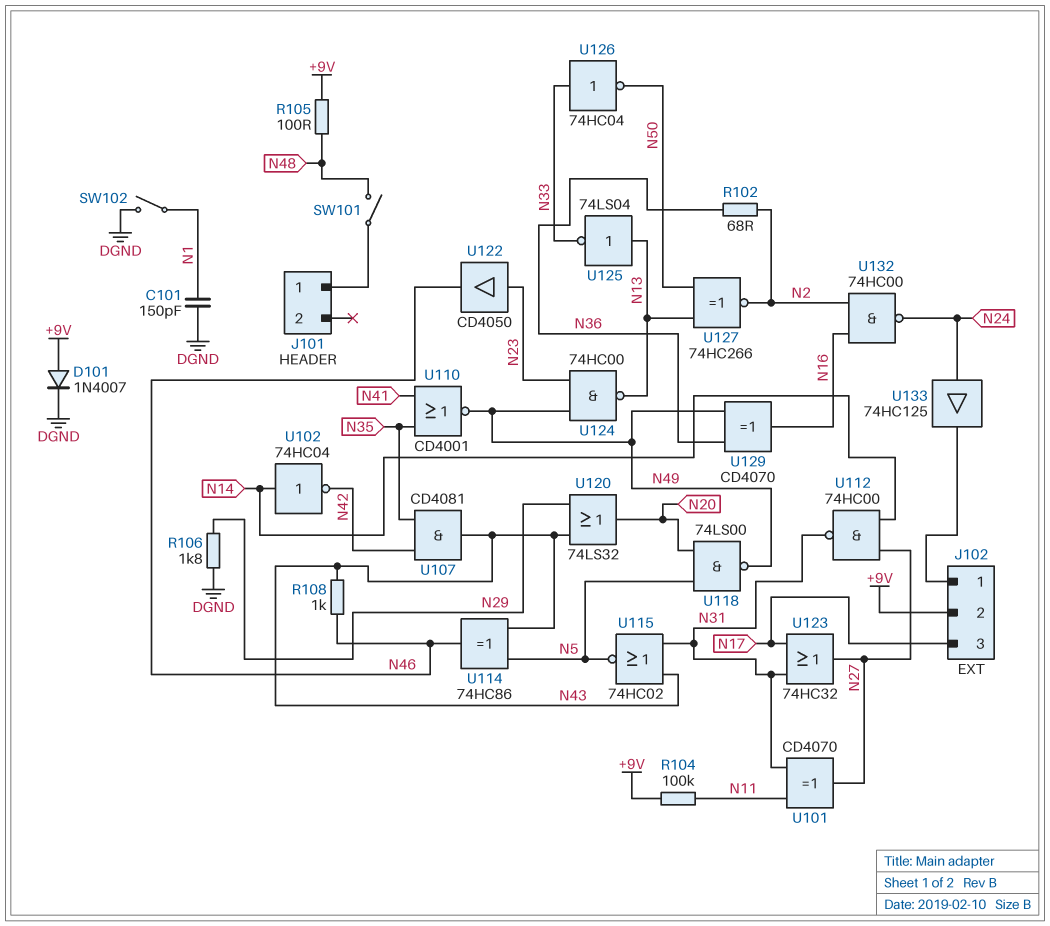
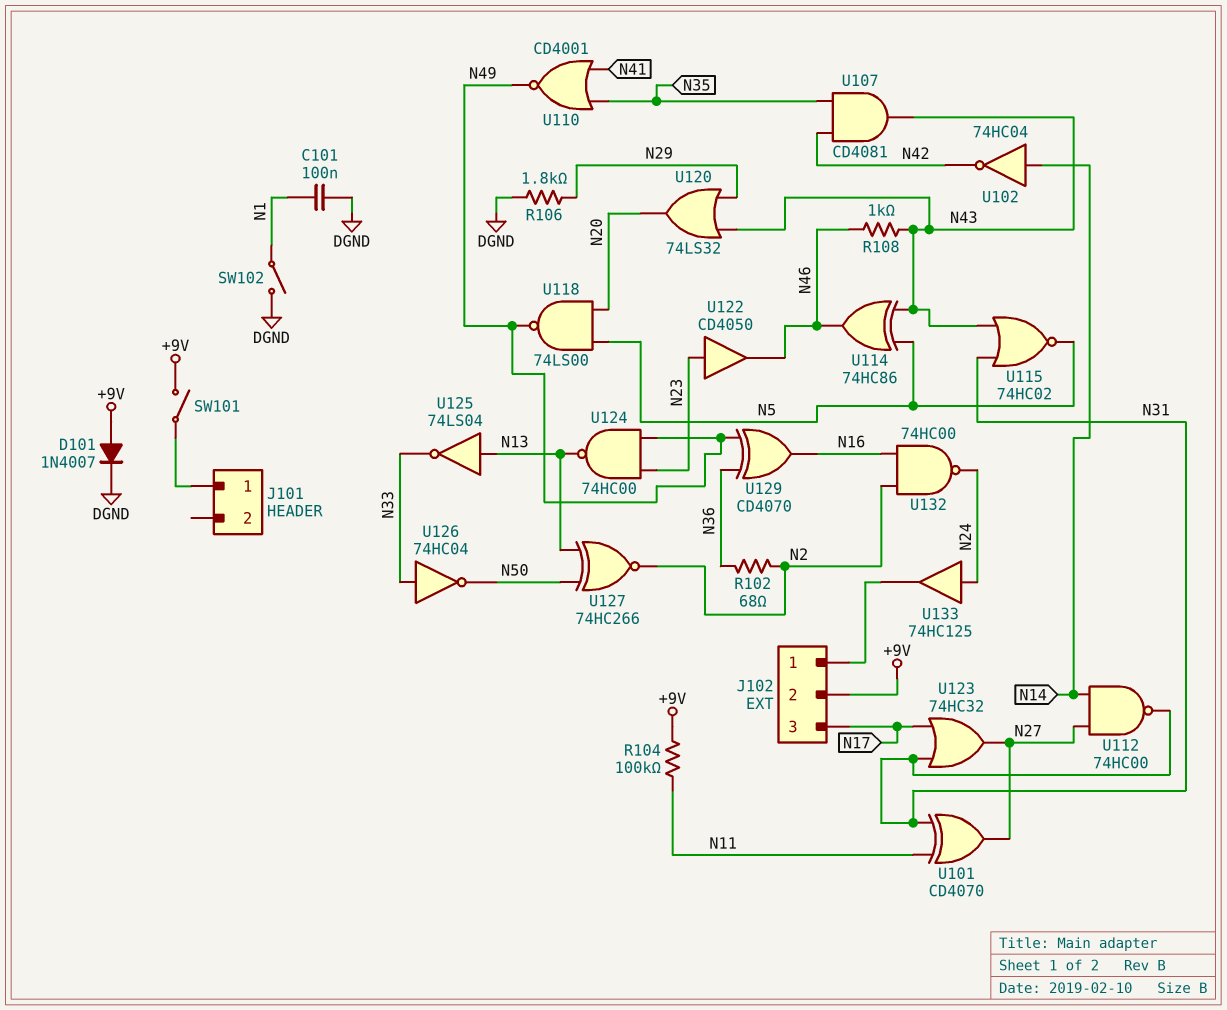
C101: 150pF (DGND, N1) -> 100nF (DGND, N1)
R105: 100 (+9V, N48) -> none
SW101: switch (J101/1, N48) -> switch (+9V, J101/1)

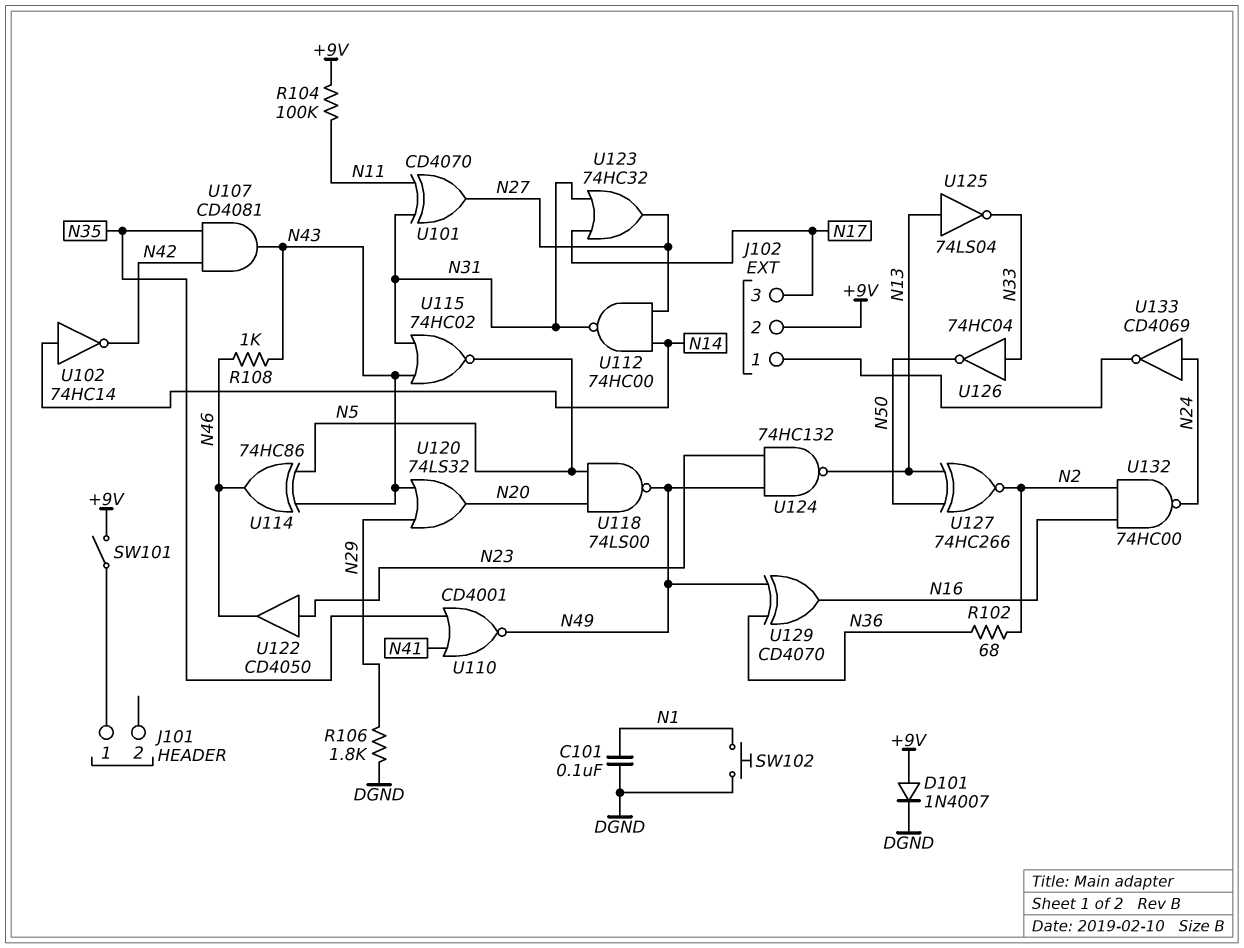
SW102: switch (DGND, N1) -> button (DGND, N1)
U102: NOT 74HC04 (in N14, out N42) -> NOT 74HC14 (in N14, out N42)
U124: NAND 74HC00 (in N23, in N49, out N13) -> NAND 74HC132 (in N23, in N49, out N13)
U133: buffer 74HC125 (in N24, out J102/1) -> NOT CD4069 (in N24, out J102/1)

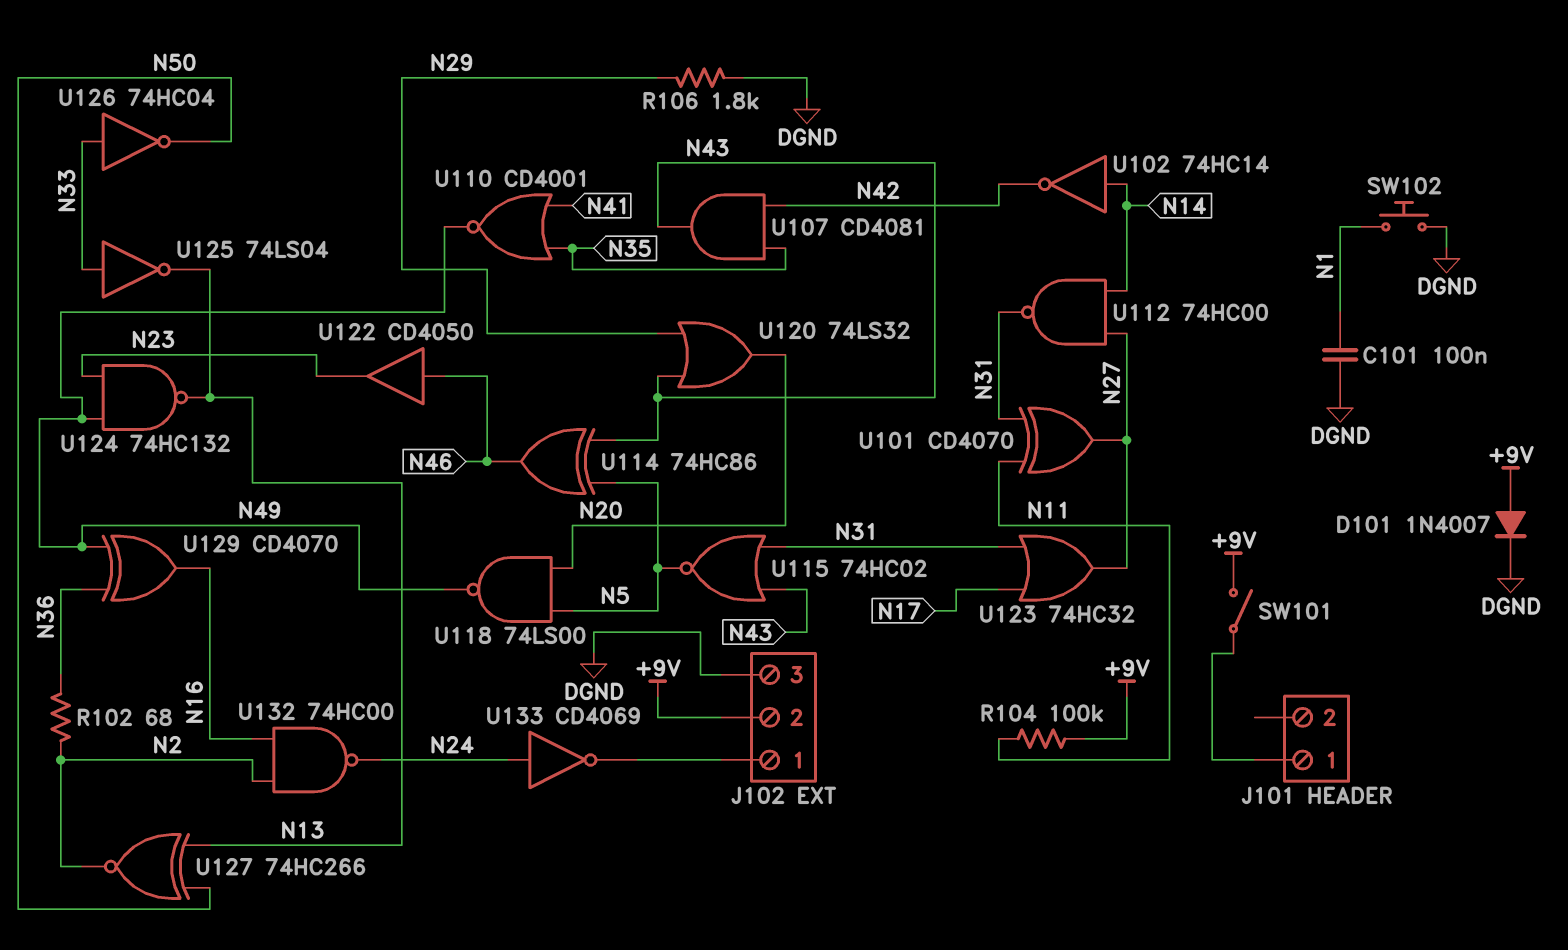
J102 pin 3: N17 -> DGND
R108: 1k (N43, N46) -> none
U122: buffer CD4050 (in N23, out N46) -> buffer CD4050 (in N46, out N23)
U125: NOT 74LS04 (in N13, out N33) -> NOT 74LS04 (in N33, out N13)

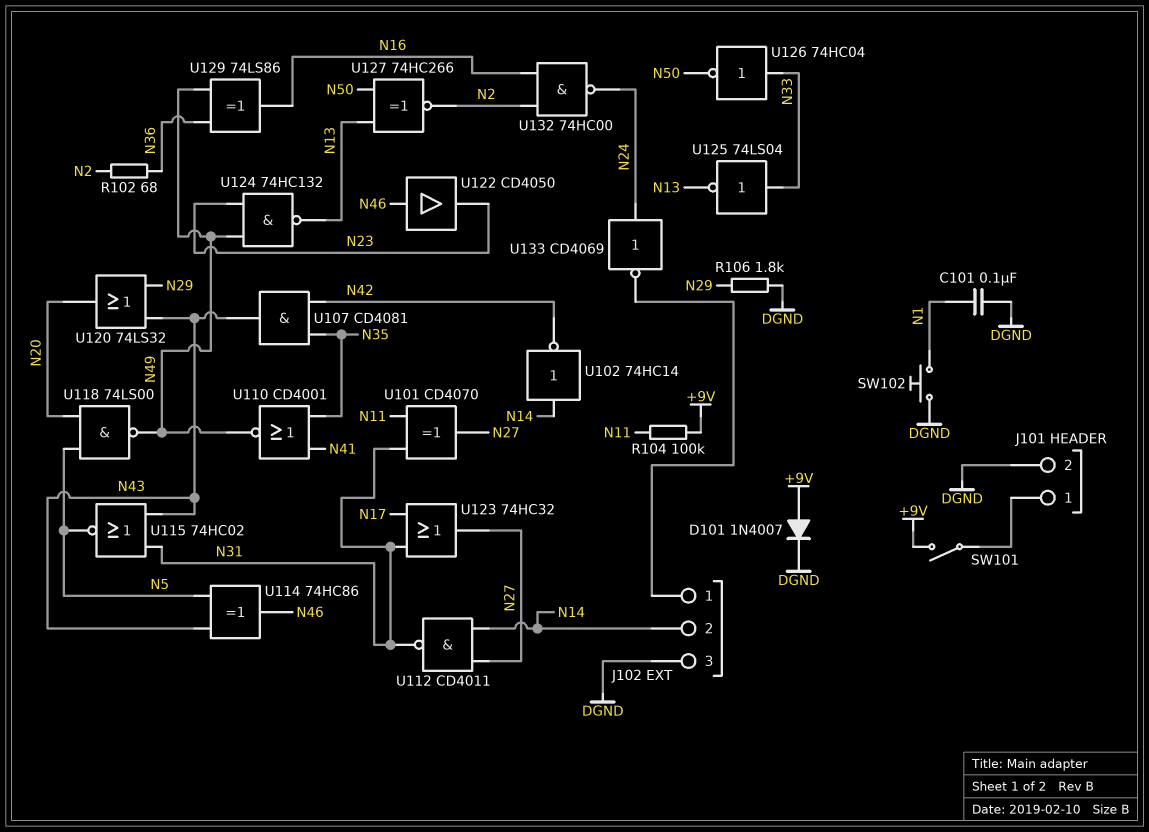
J101 pin 2: none -> DGND
J102 pin 2: +9V -> N14
U112: NAND 74HC00 (in N14, in N27, out N31) -> NAND CD4011 (in N14, in N27, out N31)
U129: XOR CD4070 (in N36, in N49, out N16) -> XOR 74LS86 (in N36, in N49, out N16)

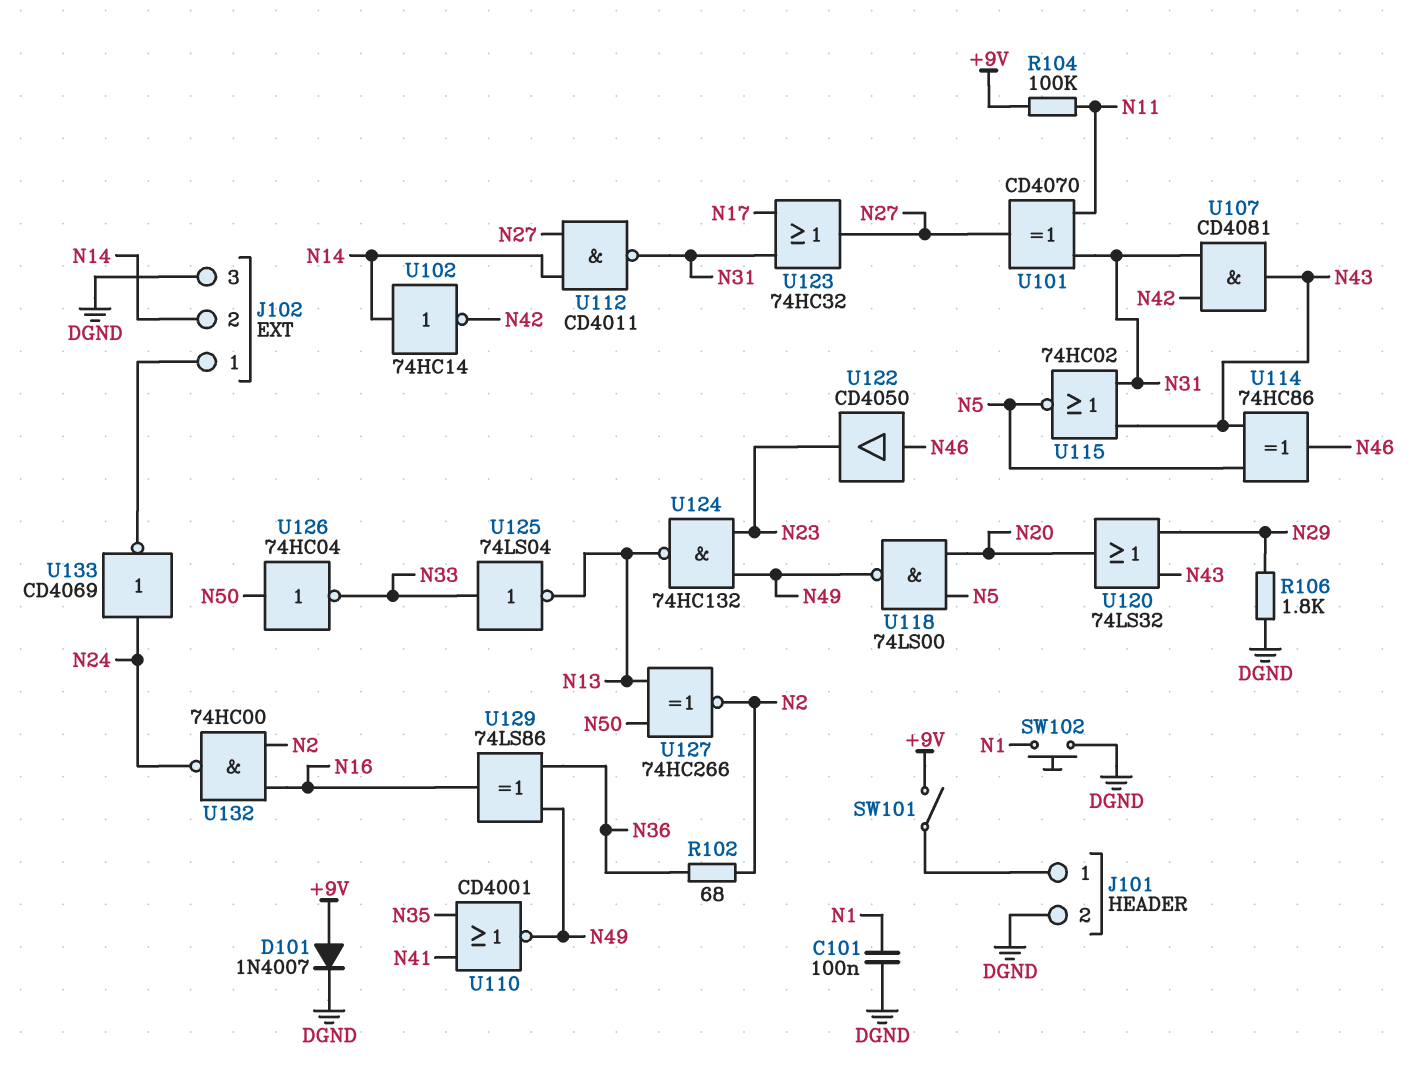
U107: AND CD4081 (in N35, in N42, out N43) -> AND CD4081 (in N31, in N42, out N43)
U126: NOT 74HC04 (in N33, out N50) -> NOT 74HC04 (in N50, out N33)

